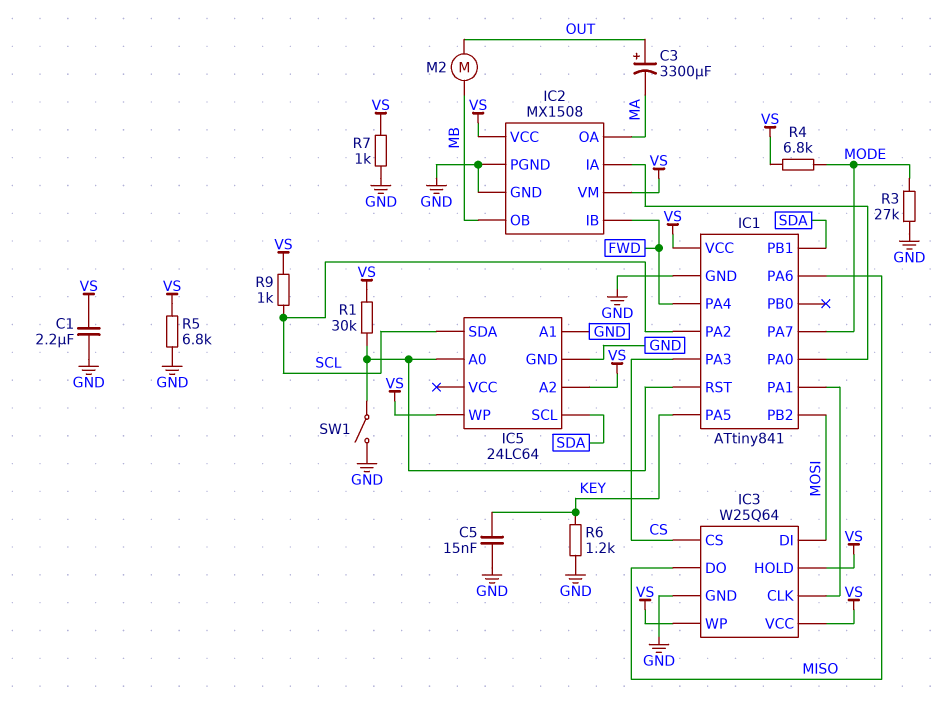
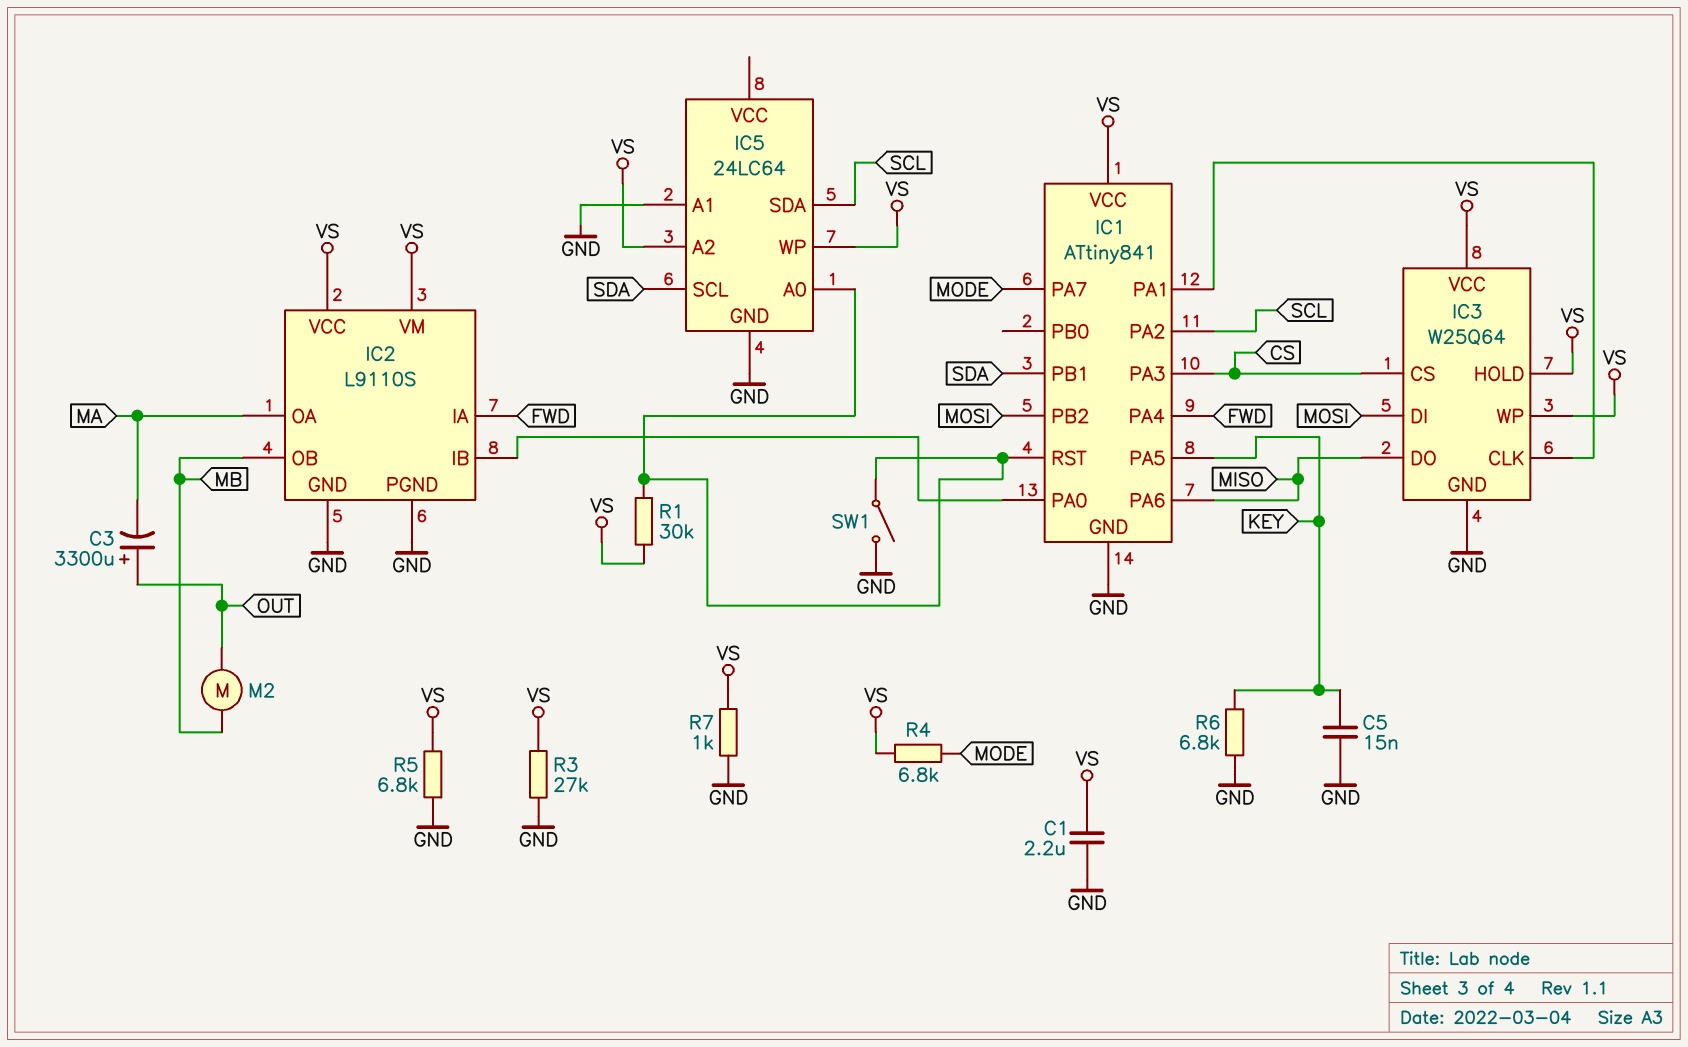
IC2: MX1508 -> L9110S
IC2 pin IA: IC1/PA0 -> FWD
IC2 pin IB: FWD -> IC1/PA0
R3: 27k (GND, MODE) -> 27k (GND, VS)
R6: 1.2k (GND, KEY) -> 6.8k (GND, KEY)
R9: 1k (SCL, VS) -> none

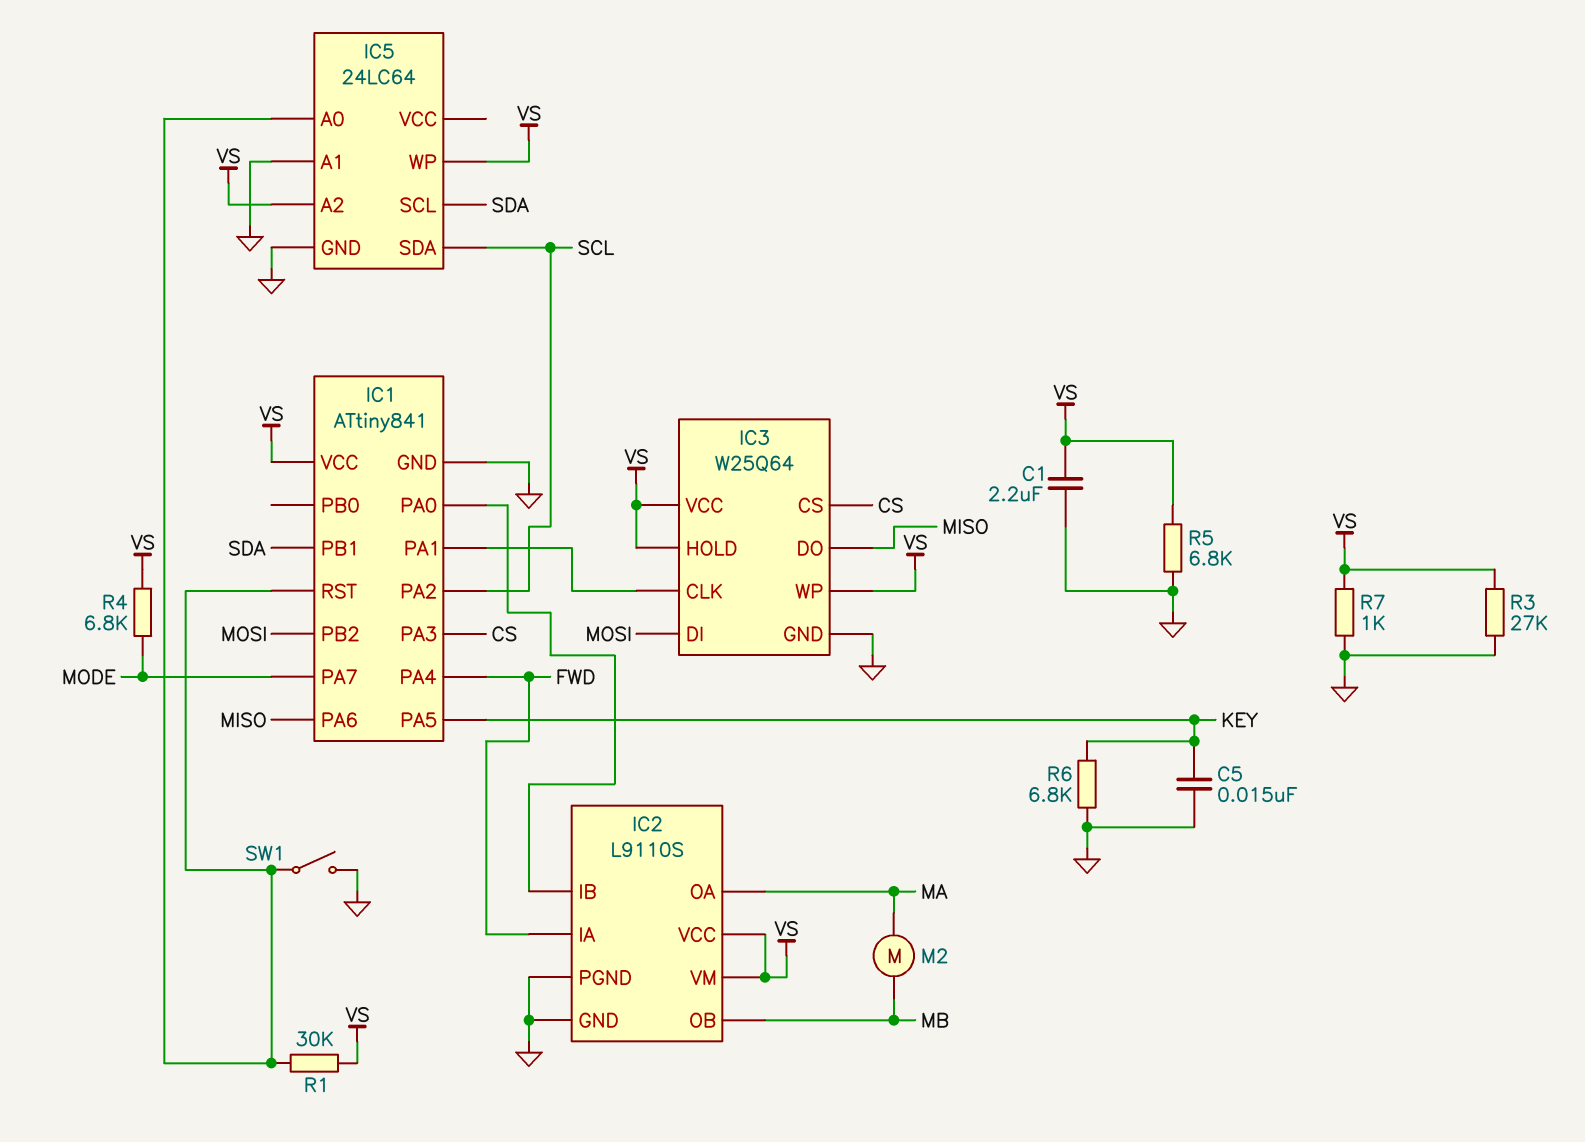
C3: 3300uF (plus OUT, minus MA) -> none
M2: motor (MB, OUT) -> motor (MA, MB)

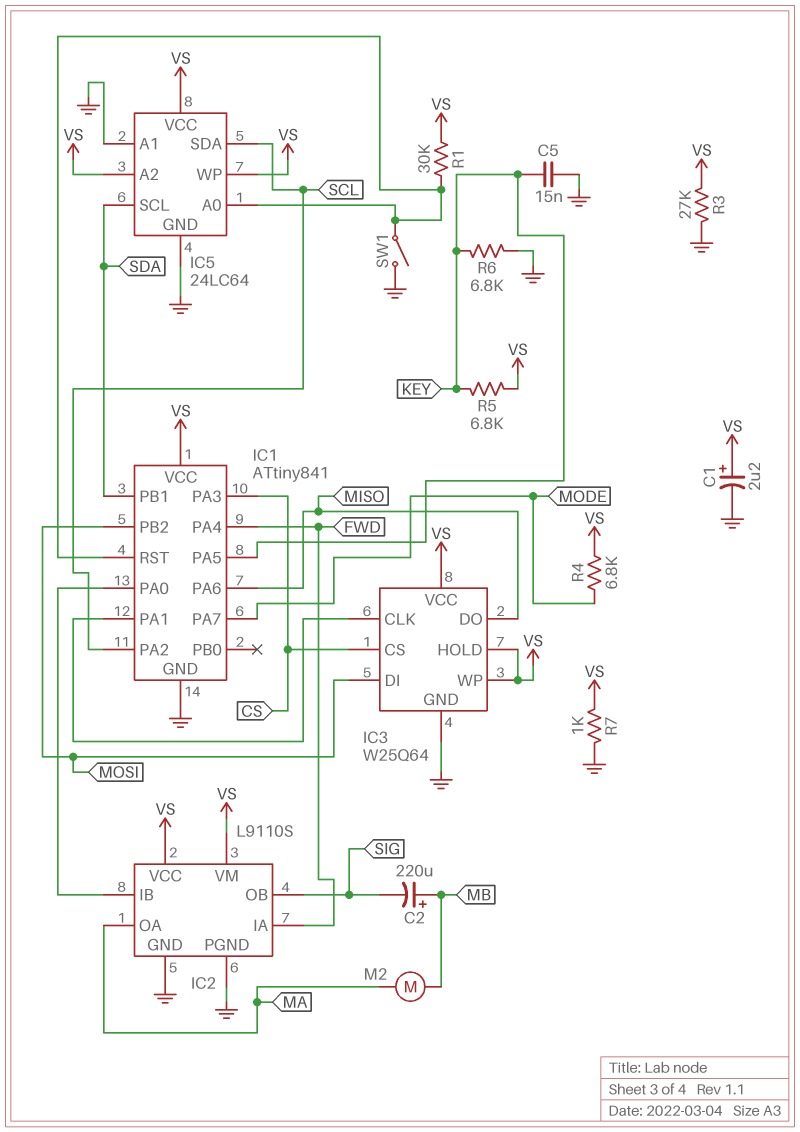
C1: 2.2uF (GND, VS) -> 2.2uF (plus VS, minus GND)
C2: none -> 220uF (plus MB, minus SIG)
IC2 pin OB: MB -> SIG
IC5 pin VCC: none -> VS
R5: 6.8k (GND, VS) -> 6.8k (KEY, VS)

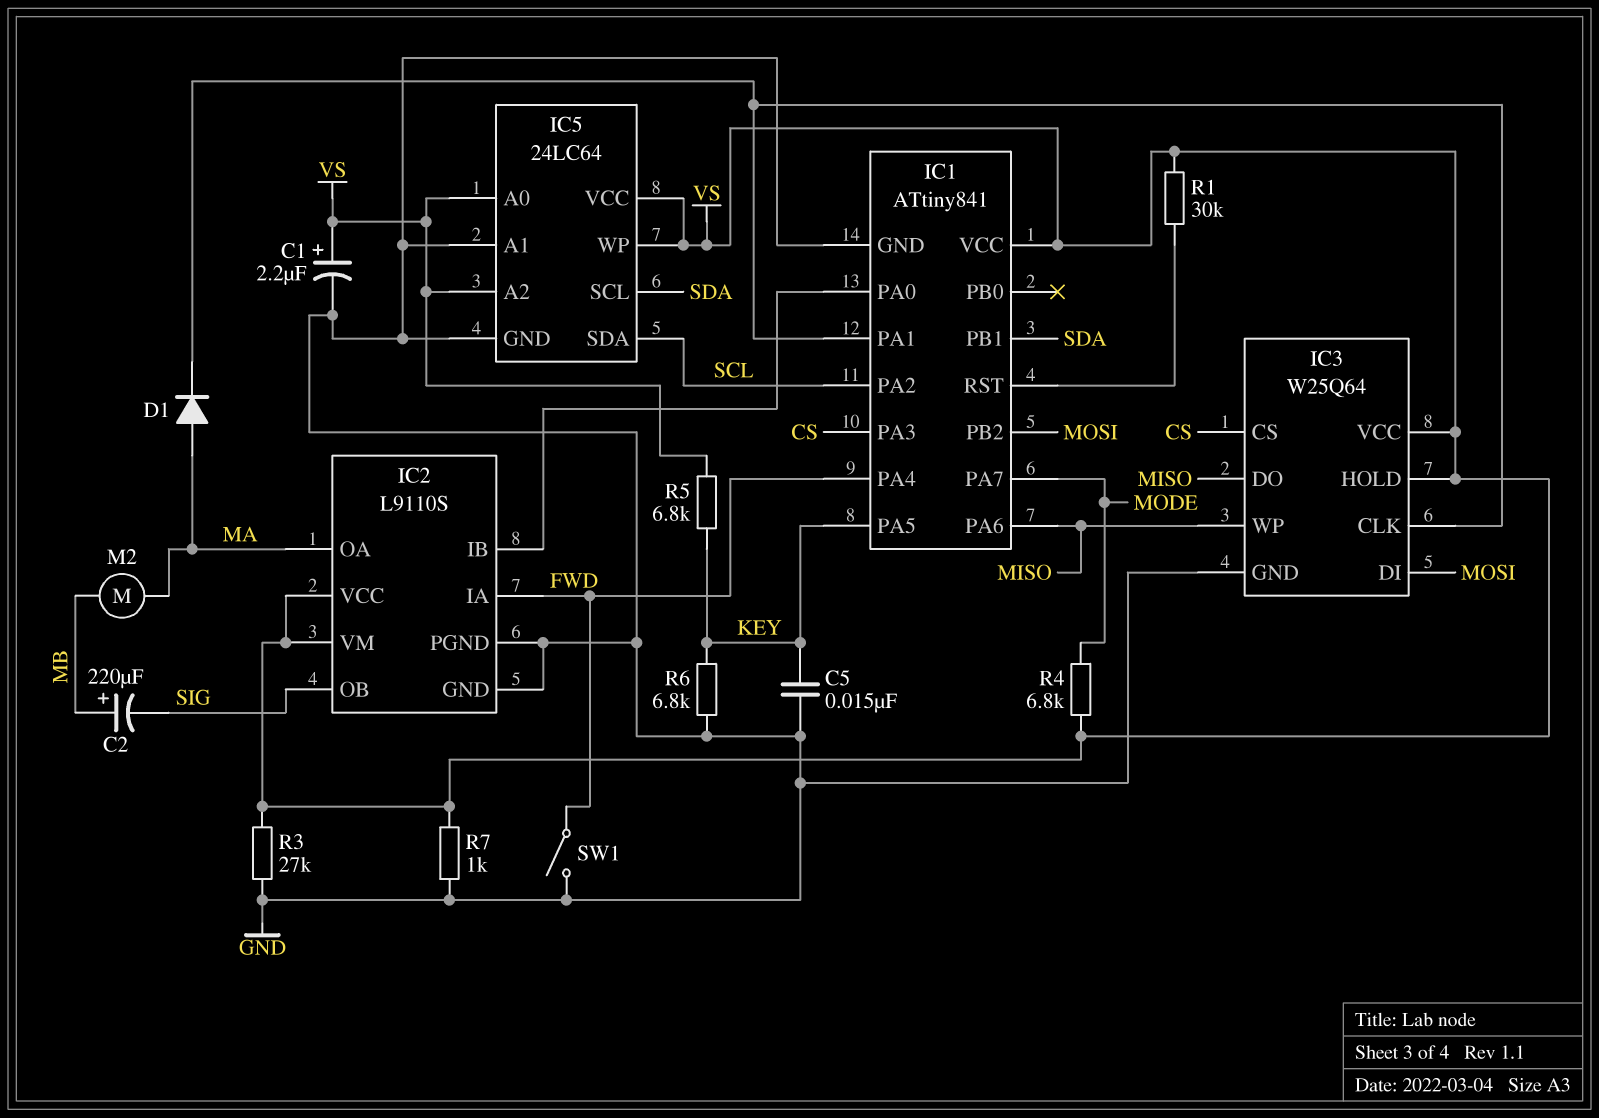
D1: none -> diode (A MA, K IC1/PA1)
IC3 pin WP: VS -> MISO
IC5 pin A0: IC1/RST -> VS
SW1: switch (GND, IC1/RST) -> switch (FWD, GND)

